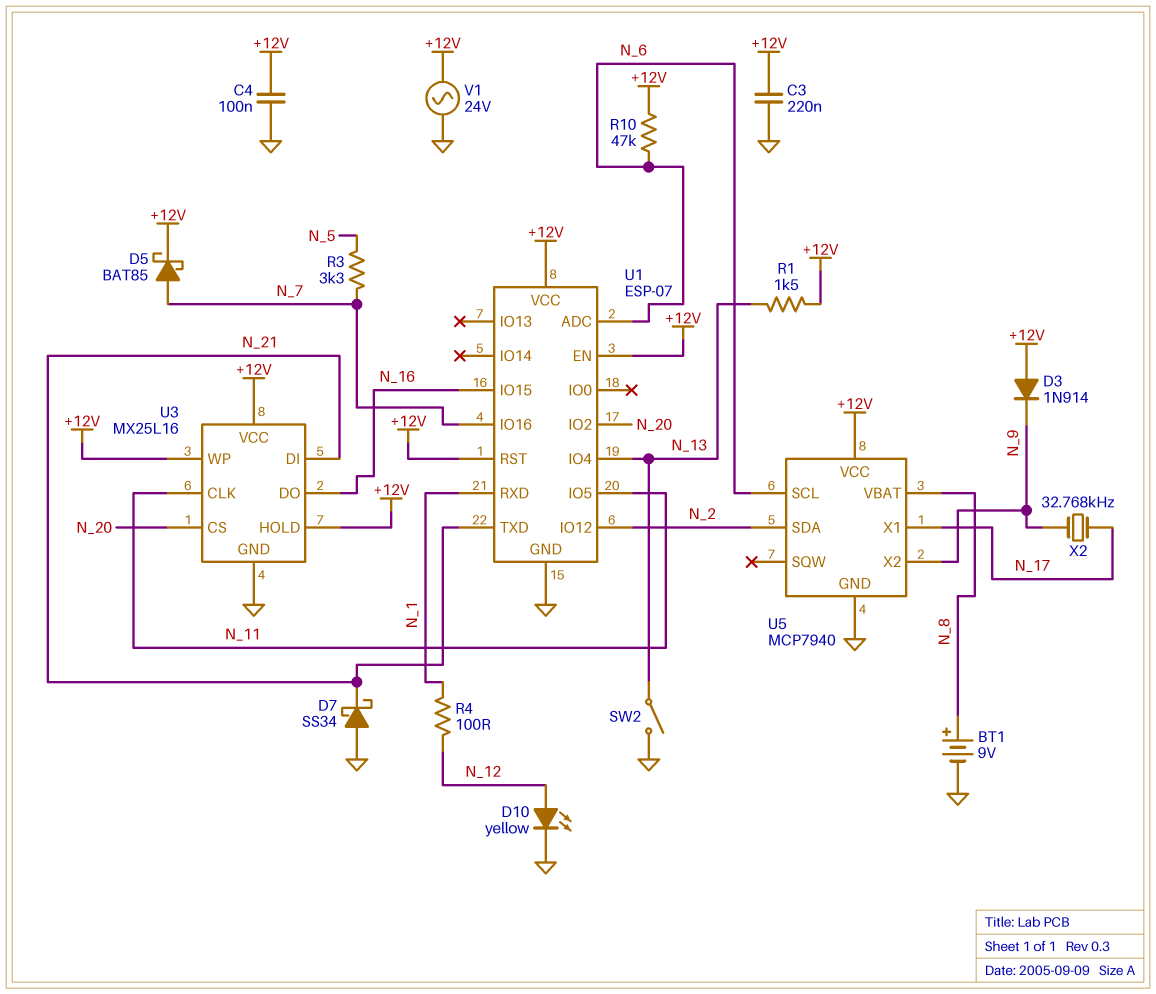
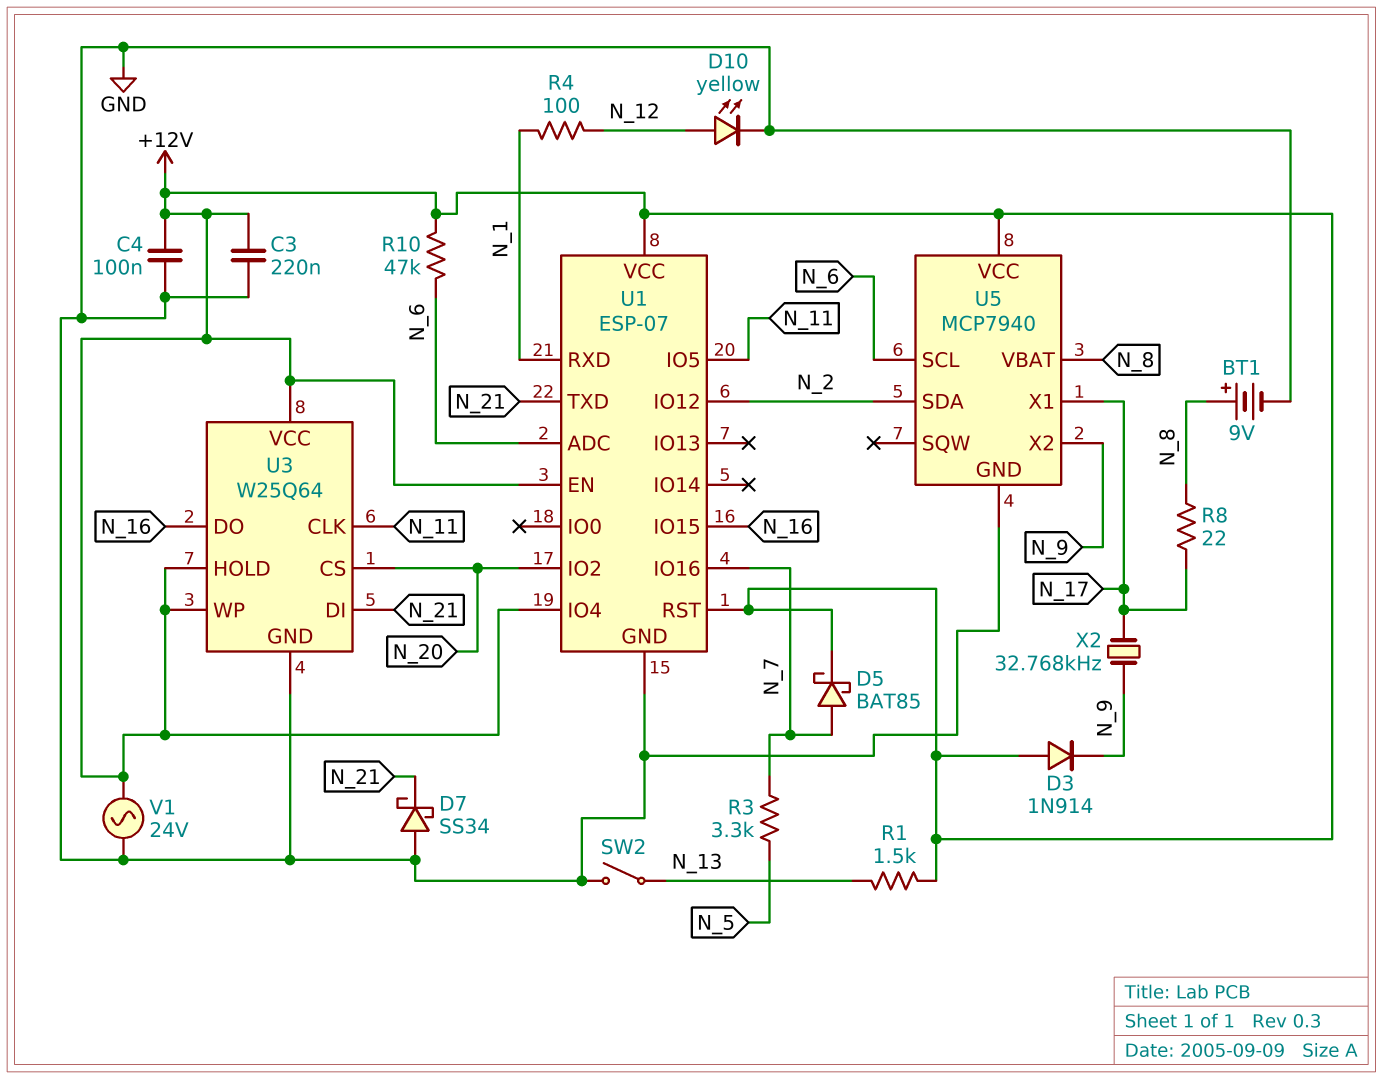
R8: none -> 22 (N_8, N_17)
U1 pin IO4: N_13 -> +12V
U3: MX25L16 -> W25Q64

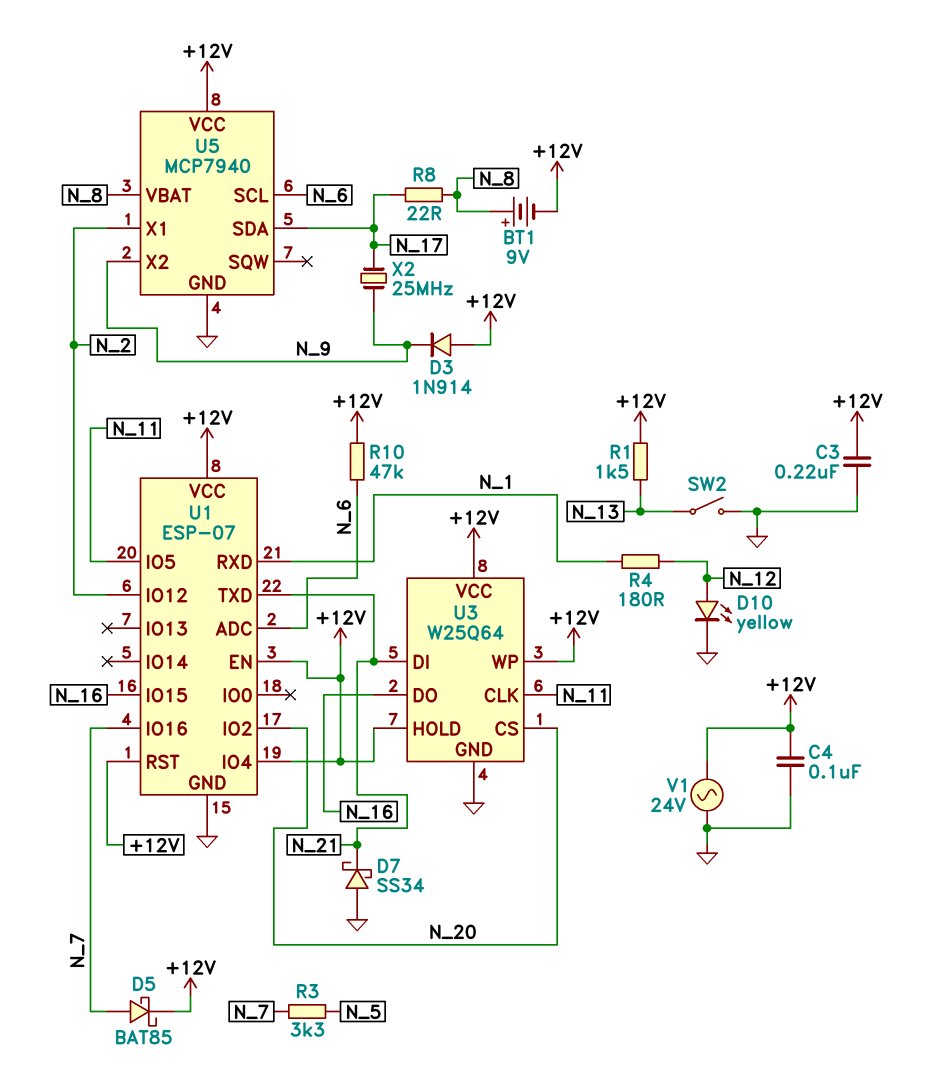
BT1: 9V (plus N_8, minus GND) -> 9V (plus N_8, minus +12V)
R4: 100 (N_1, N_12) -> 180 (N_1, N_12)
U5 pin SDA: N_2 -> N_17
U5 pin X1: N_17 -> N_2
X2: 32.768kHz (N_9, N_17) -> 25MHz (N_9, N_17)

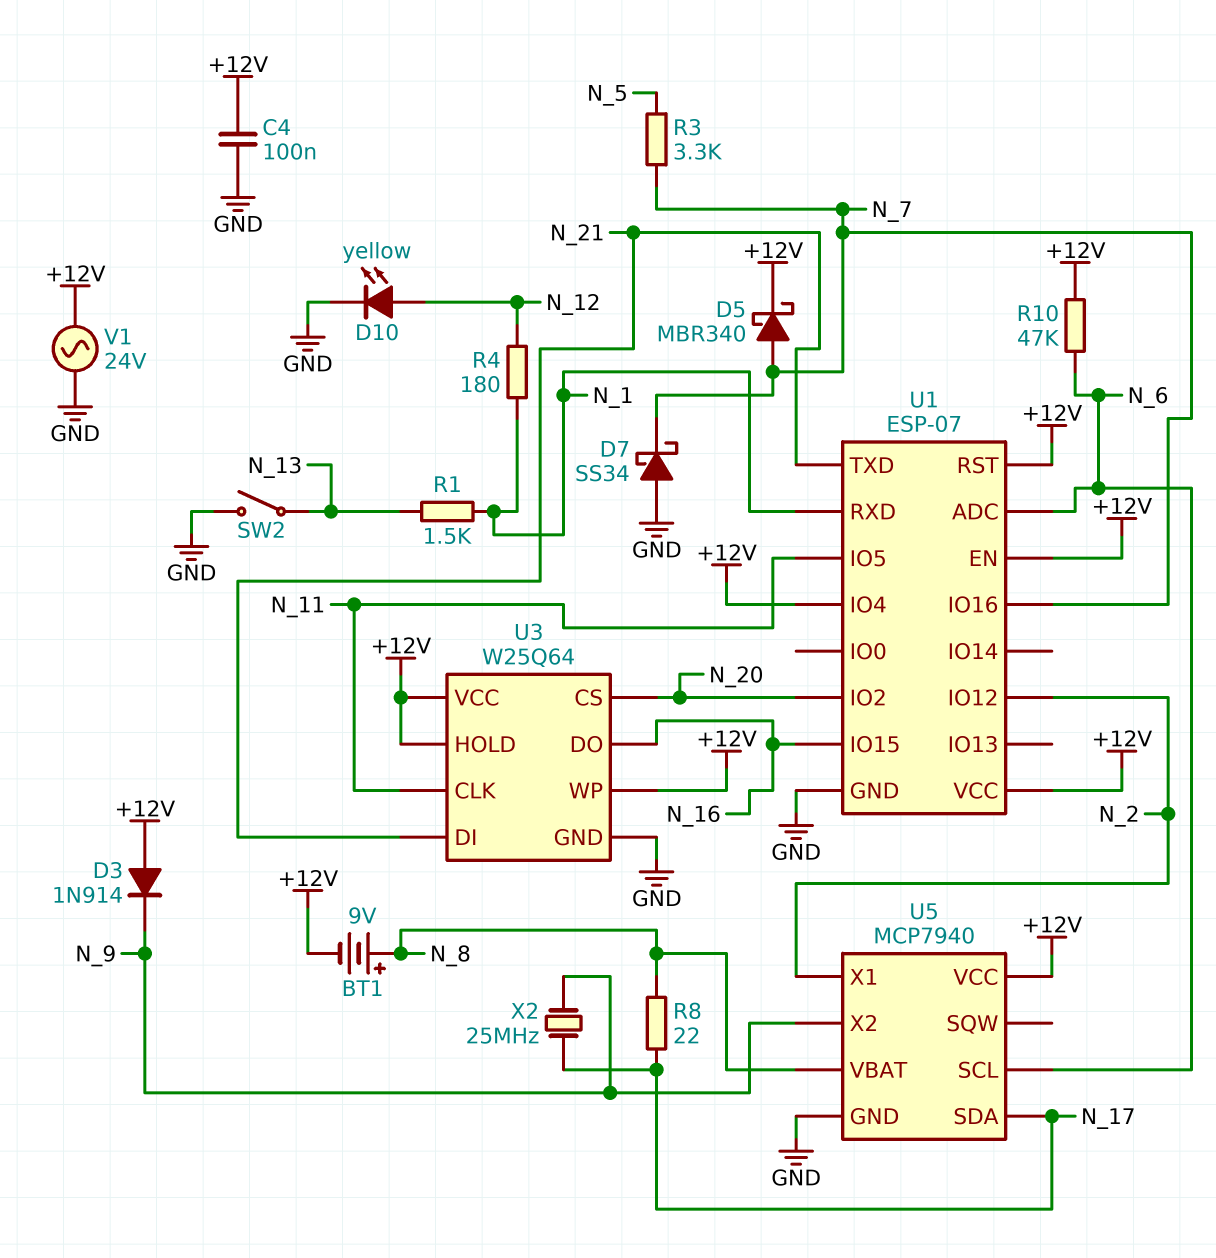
C3: 220nF (+12V, GND) -> none
D5: schottky BAT85 (A N_7, K +12V) -> schottky MBR340 (A N_7, K +12V)
D7: schottky SS34 (A GND, K N_21) -> schottky SS34 (A GND, K N_7)
R1: 1.5k (+12V, N_13) -> 1.5k (N_1, N_13)

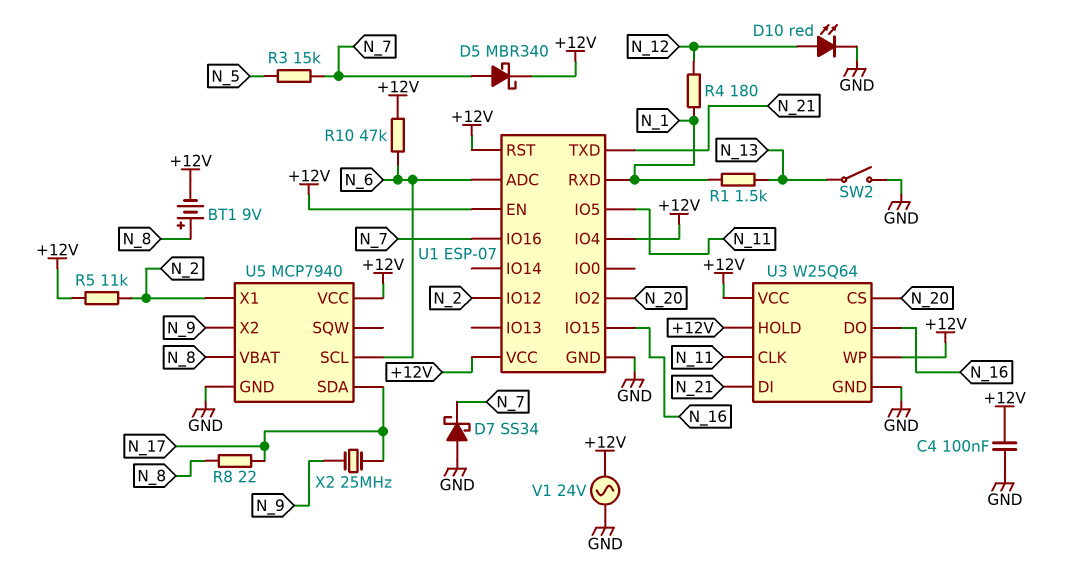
D3: diode 1N914 (A +12V, K N_9) -> none
D10: LED yellow (A N_12, K GND) -> LED red (A N_12, K GND)
R3: 3.3k (N_5, N_7) -> 15k (N_5, N_7)
R5: none -> 11k (+12V, N_2)

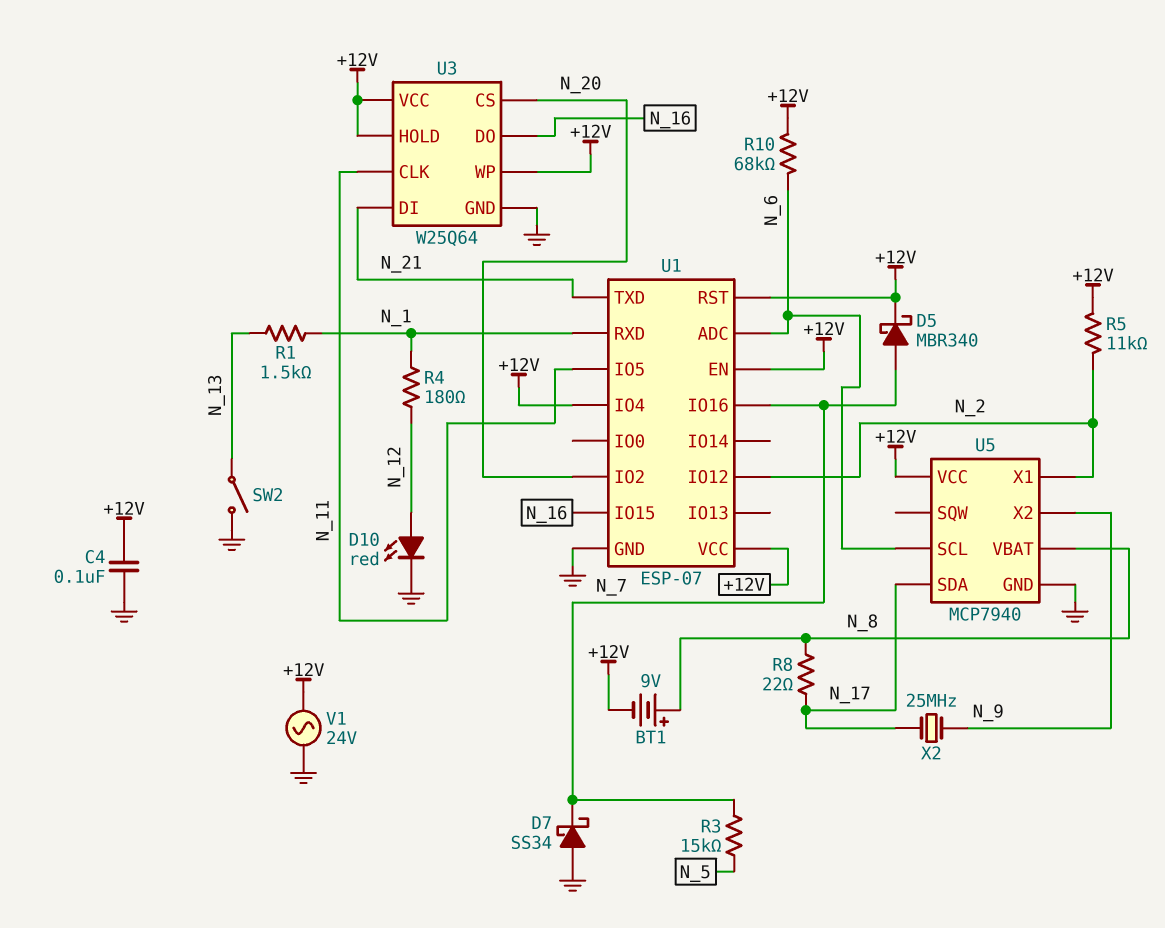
R10: 47k (+12V, N_6) -> 68k (+12V, N_6)

